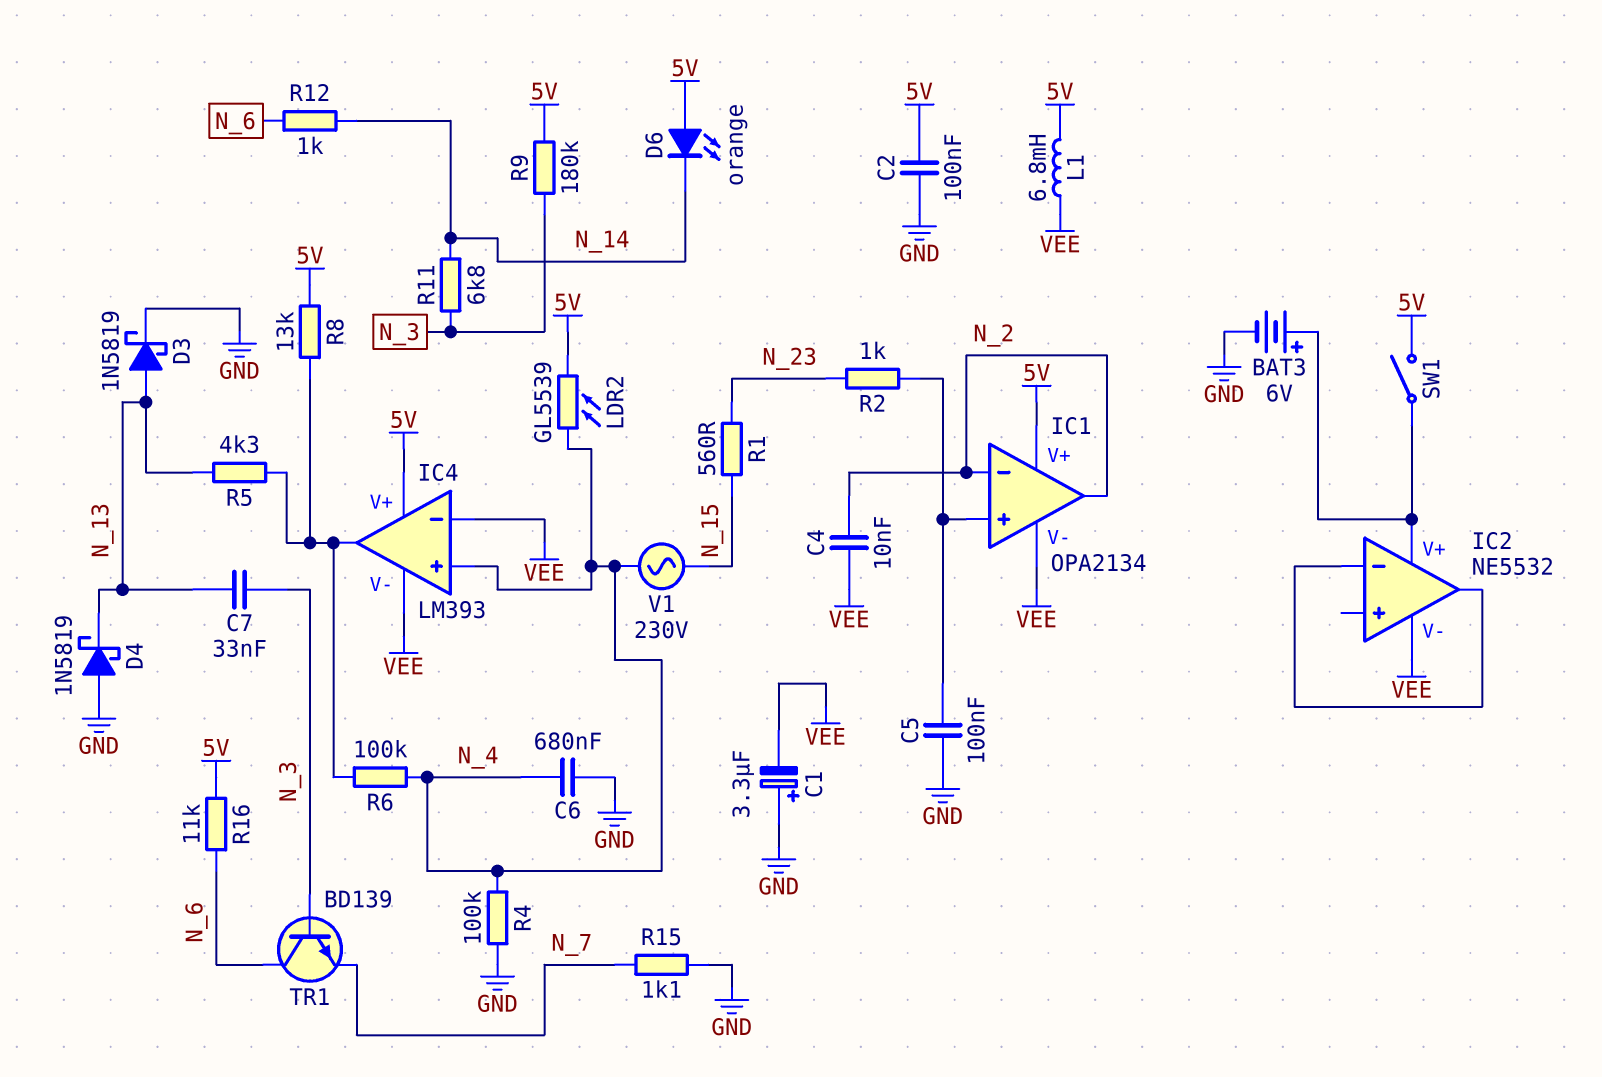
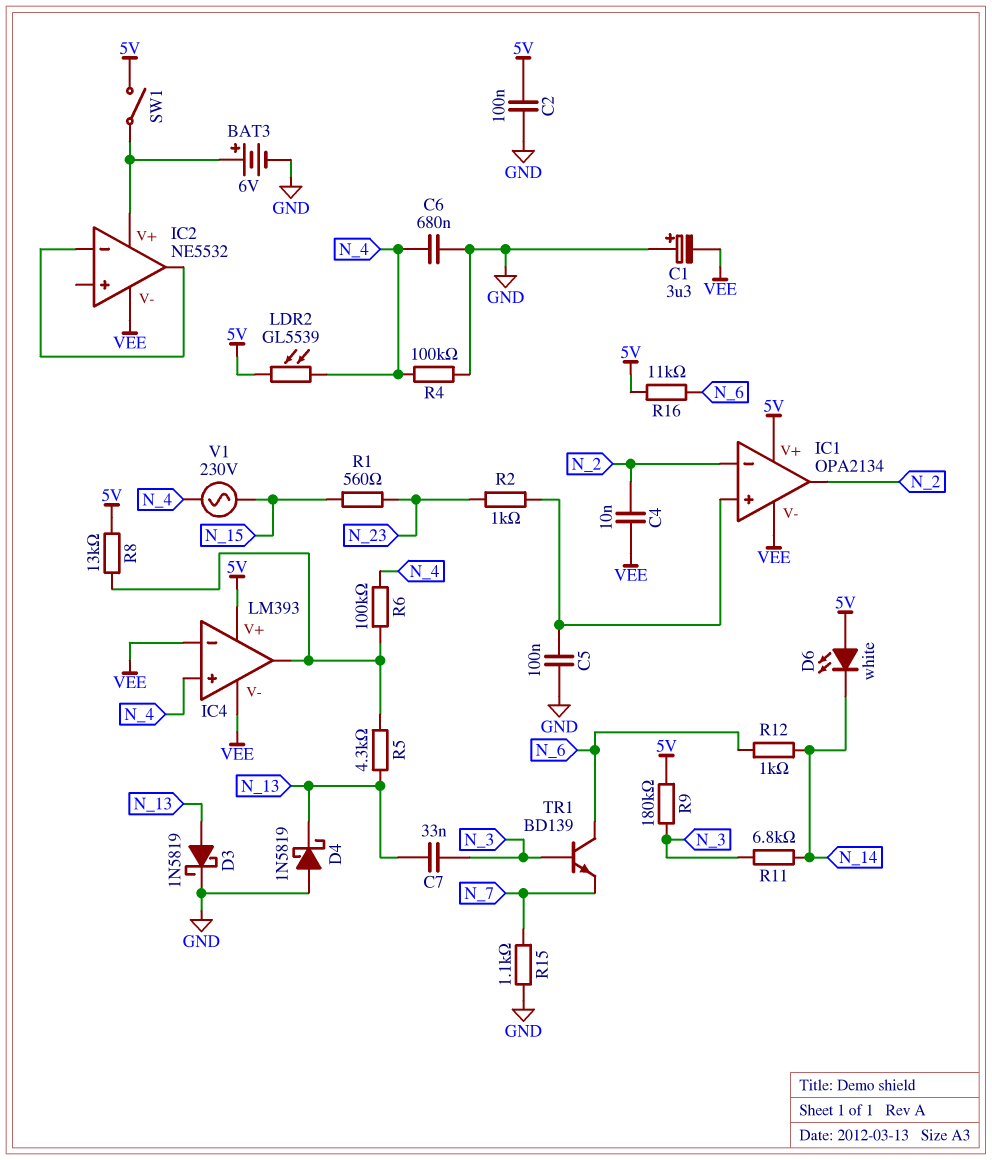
D6: LED orange (A 5V, K N_14) -> LED white (A 5V, K N_14)
L1: 6.8mH (5V, VEE) -> none

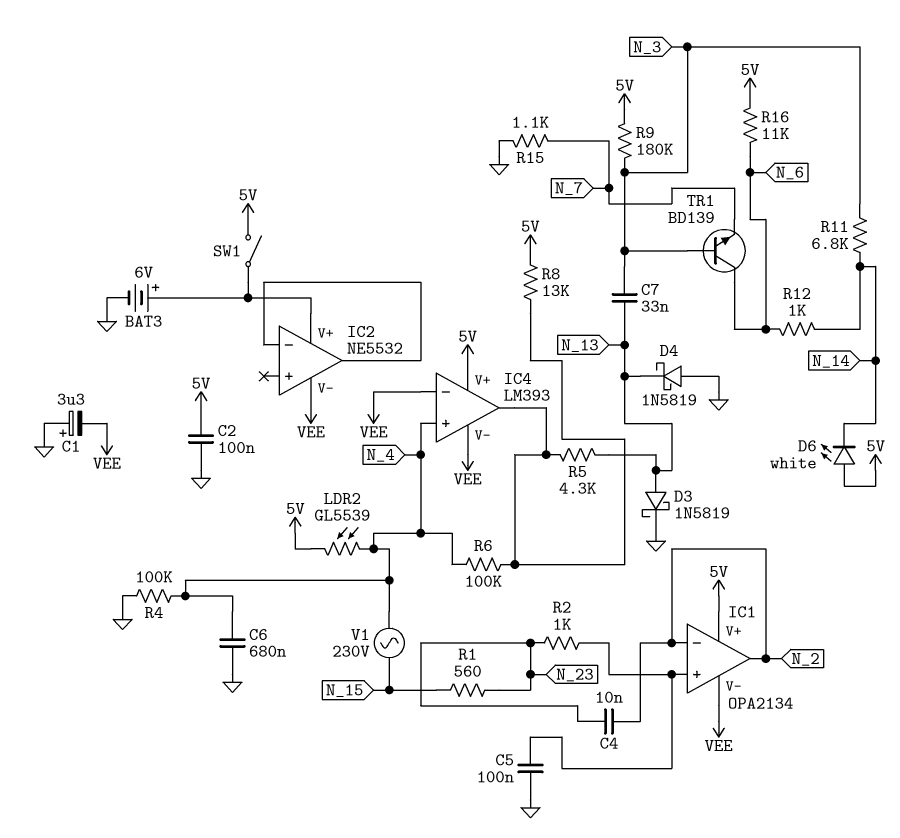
C4: 10nF (N_2, VEE) -> 10nF (N_2, N_23)

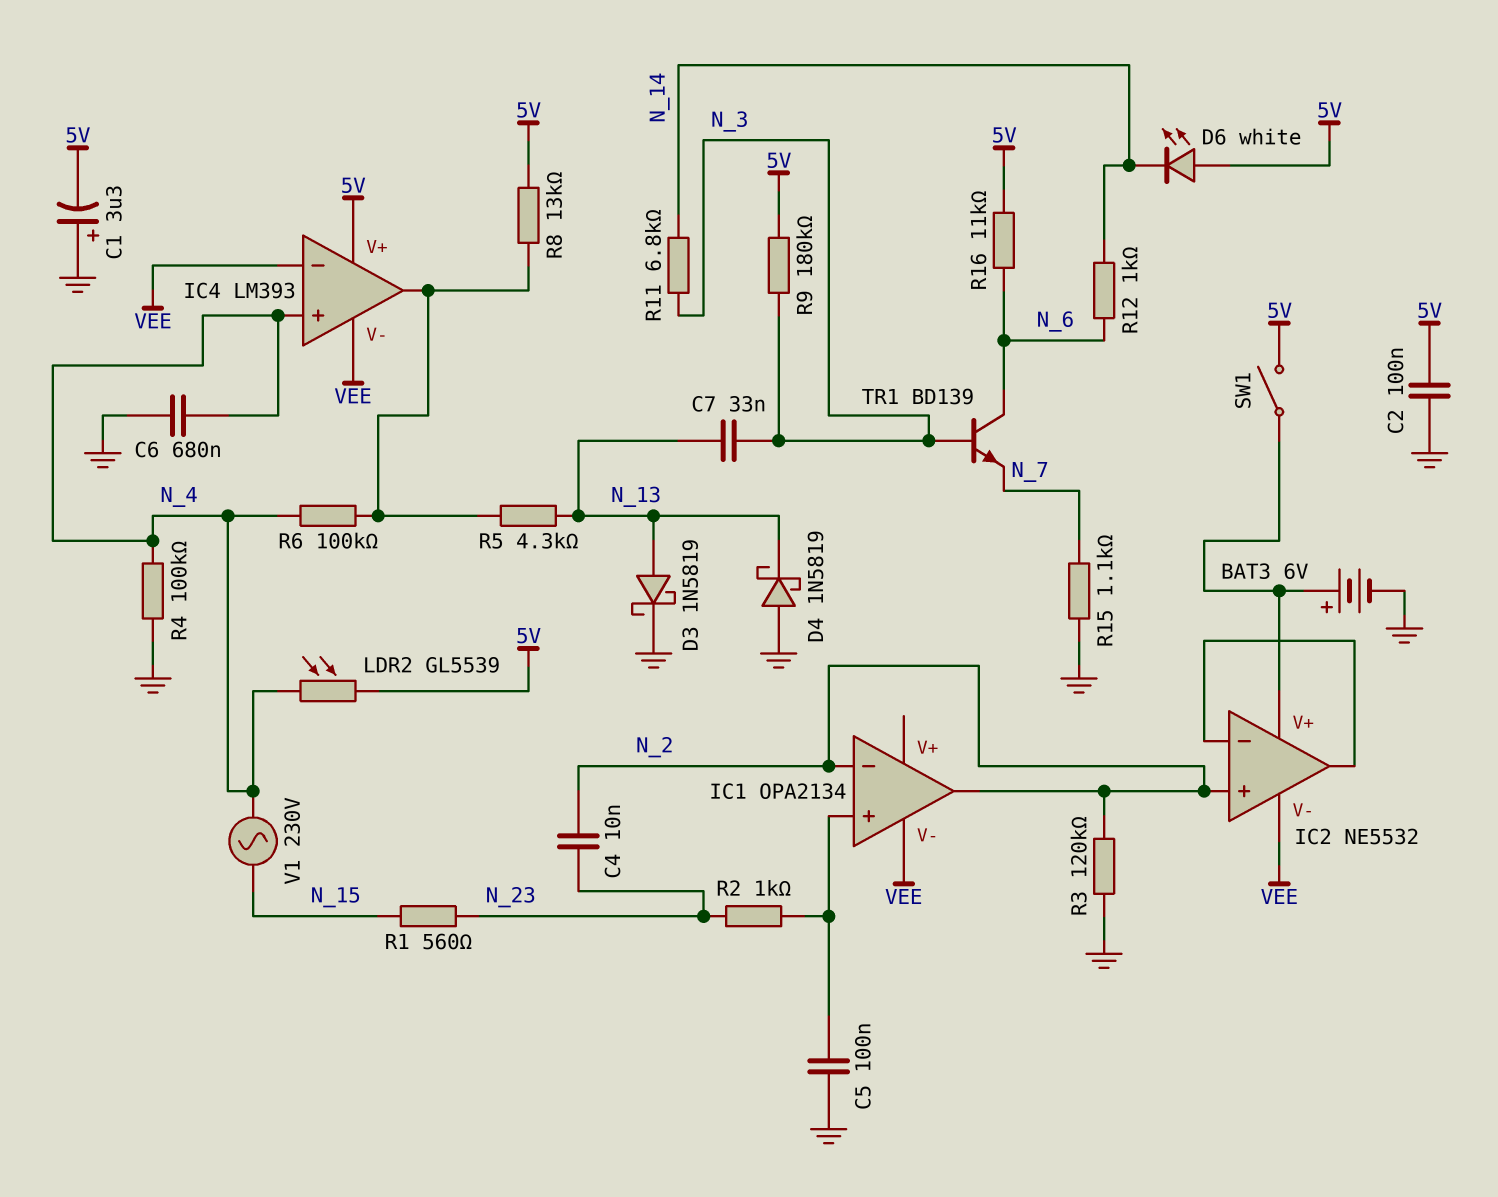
C1: 3.3uF (plus GND, minus VEE) -> 3.3uF (plus GND, minus 5V)
IC1 pin V+: 5V -> none
IC2 pin in+: none -> N_2
R3: none -> 120k (GND, N_2)

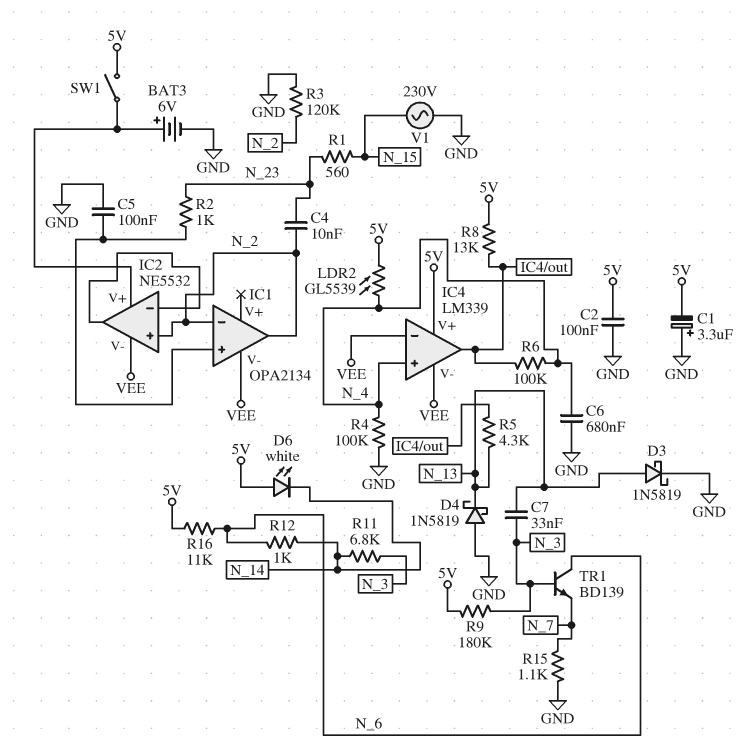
IC4: LM393 -> LM339
V1: AC 230V (N_4, N_15) -> AC 230V (GND, N_15)

